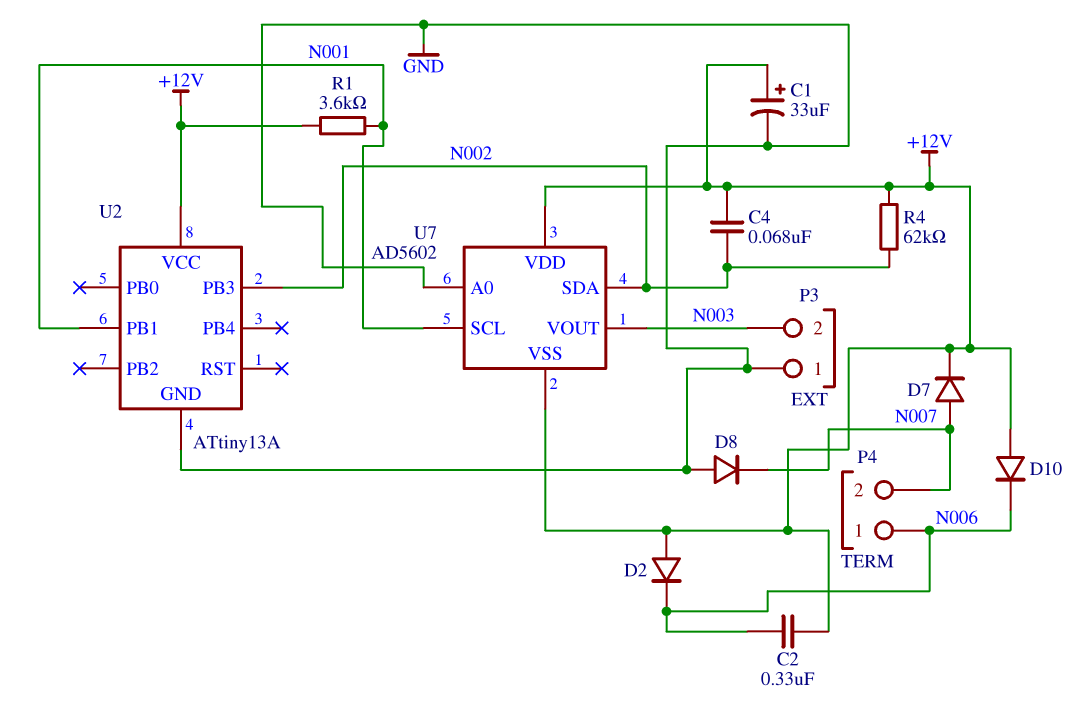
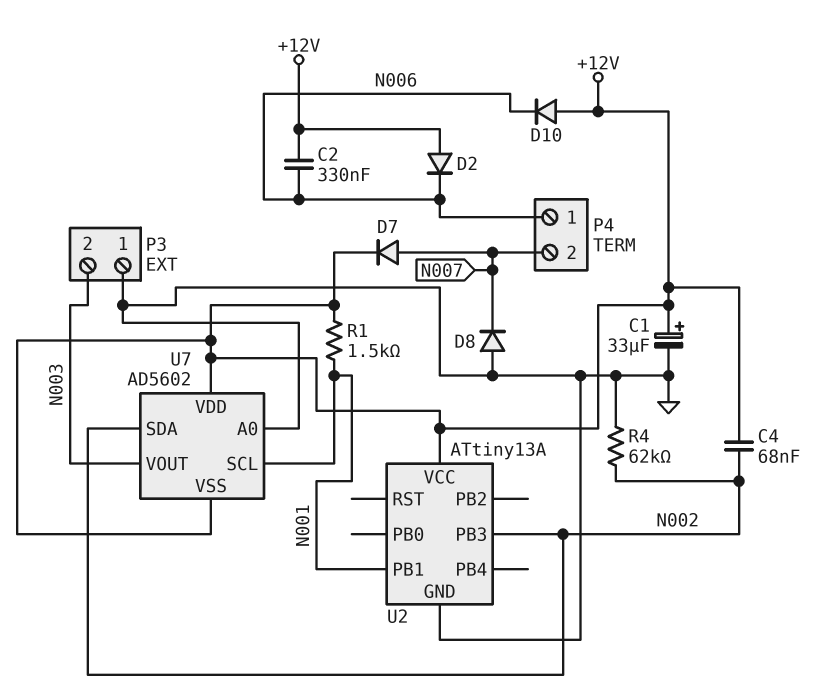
R1: 3.6k (+12V, N001) -> 1.5k (+12V, N001)
R4: 62k (+12V, N002) -> 62k (GND, N002)

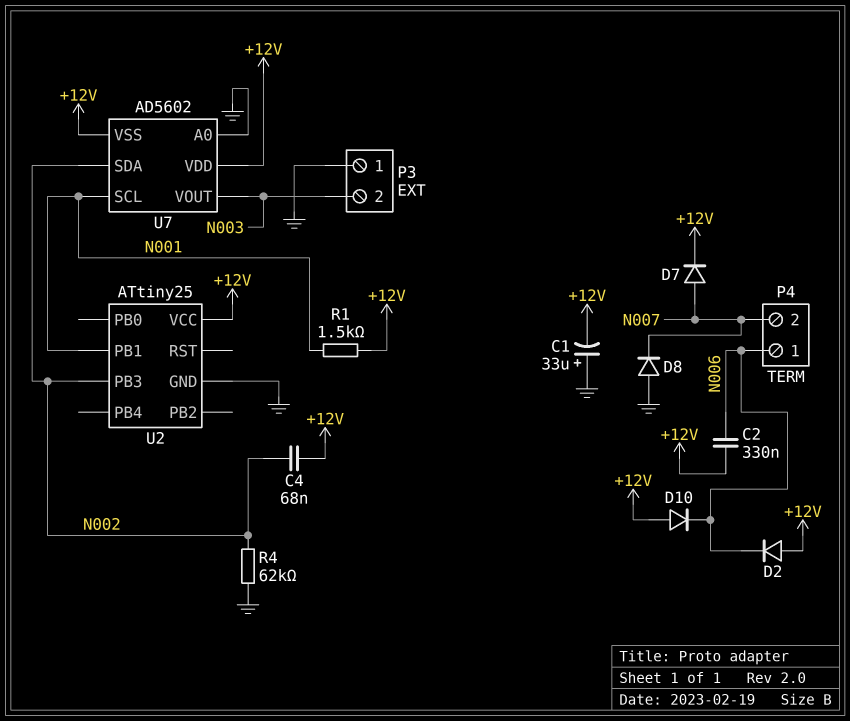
C1: 33uF (plus +12V, minus GND) -> 33uF (plus GND, minus +12V)
U2: ATtiny13A -> ATtiny25

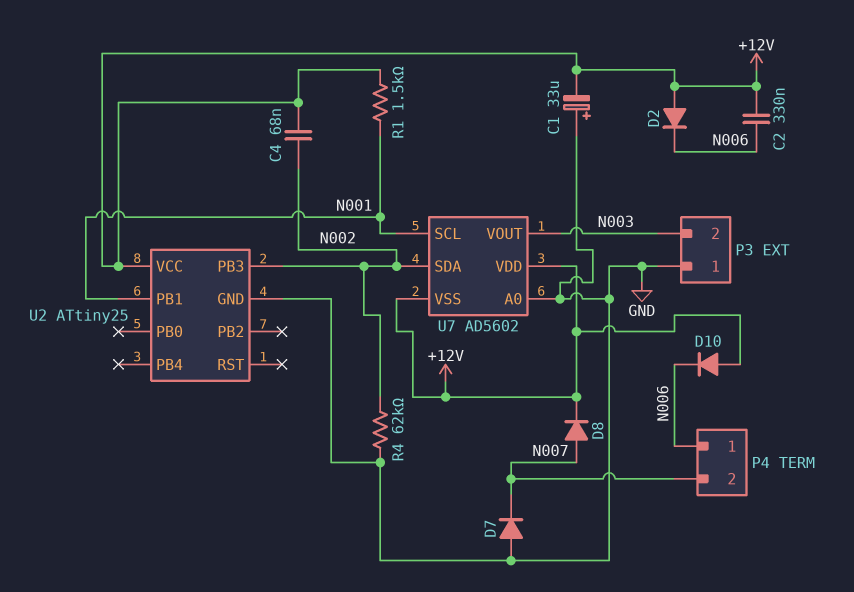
D7: diode (A N007, K +12V) -> diode (A GND, K N007)
D8: diode (A GND, K N007) -> diode (A N007, K +12V)

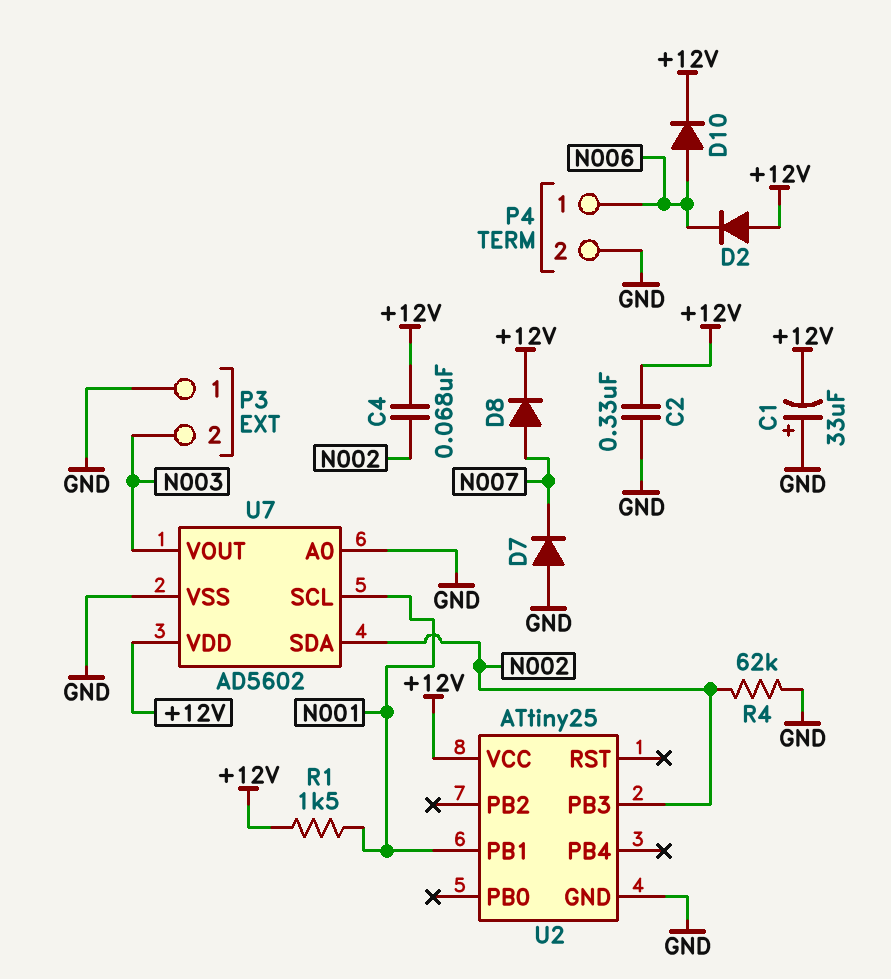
C2: 330nF (+12V, N006) -> 330nF (+12V, GND)
D10: diode (A +12V, K N006) -> diode (A N006, K +12V)
P4 pin 2: N007 -> GND
U7 pin VSS: +12V -> GND

